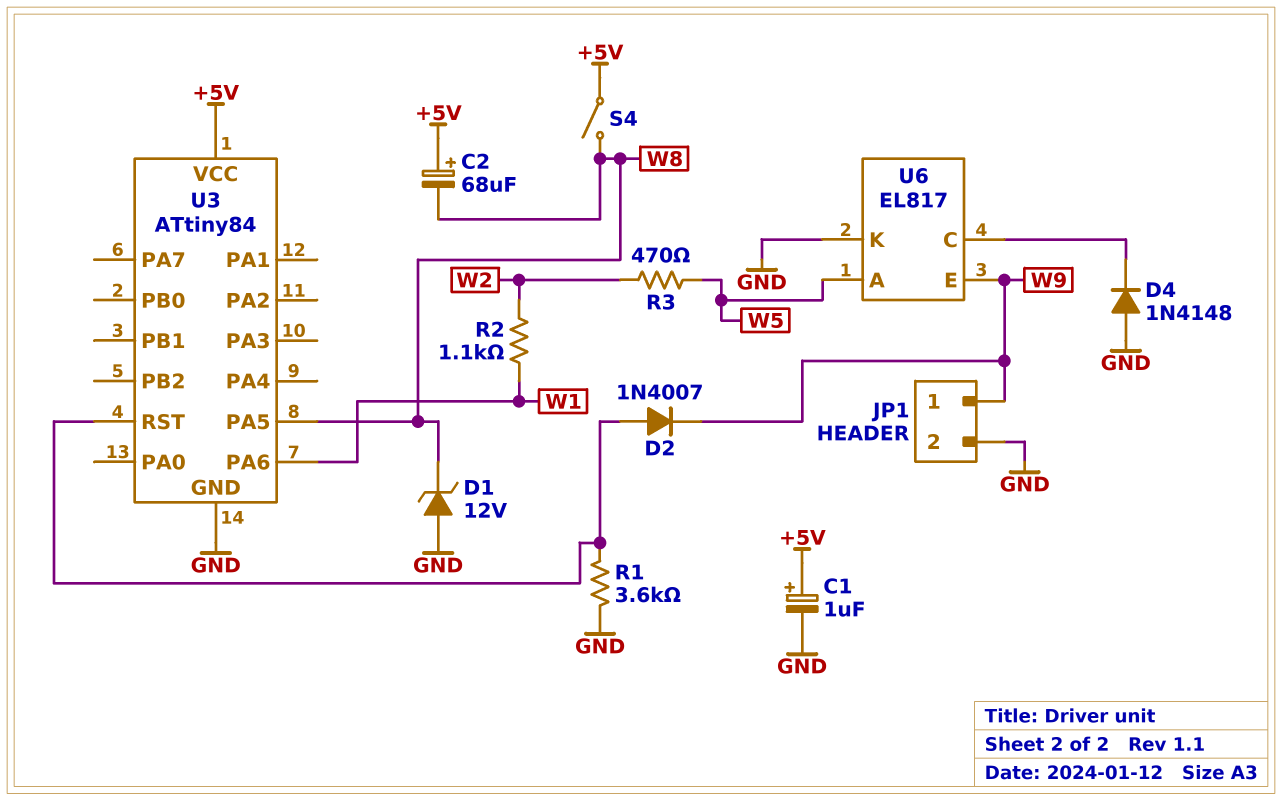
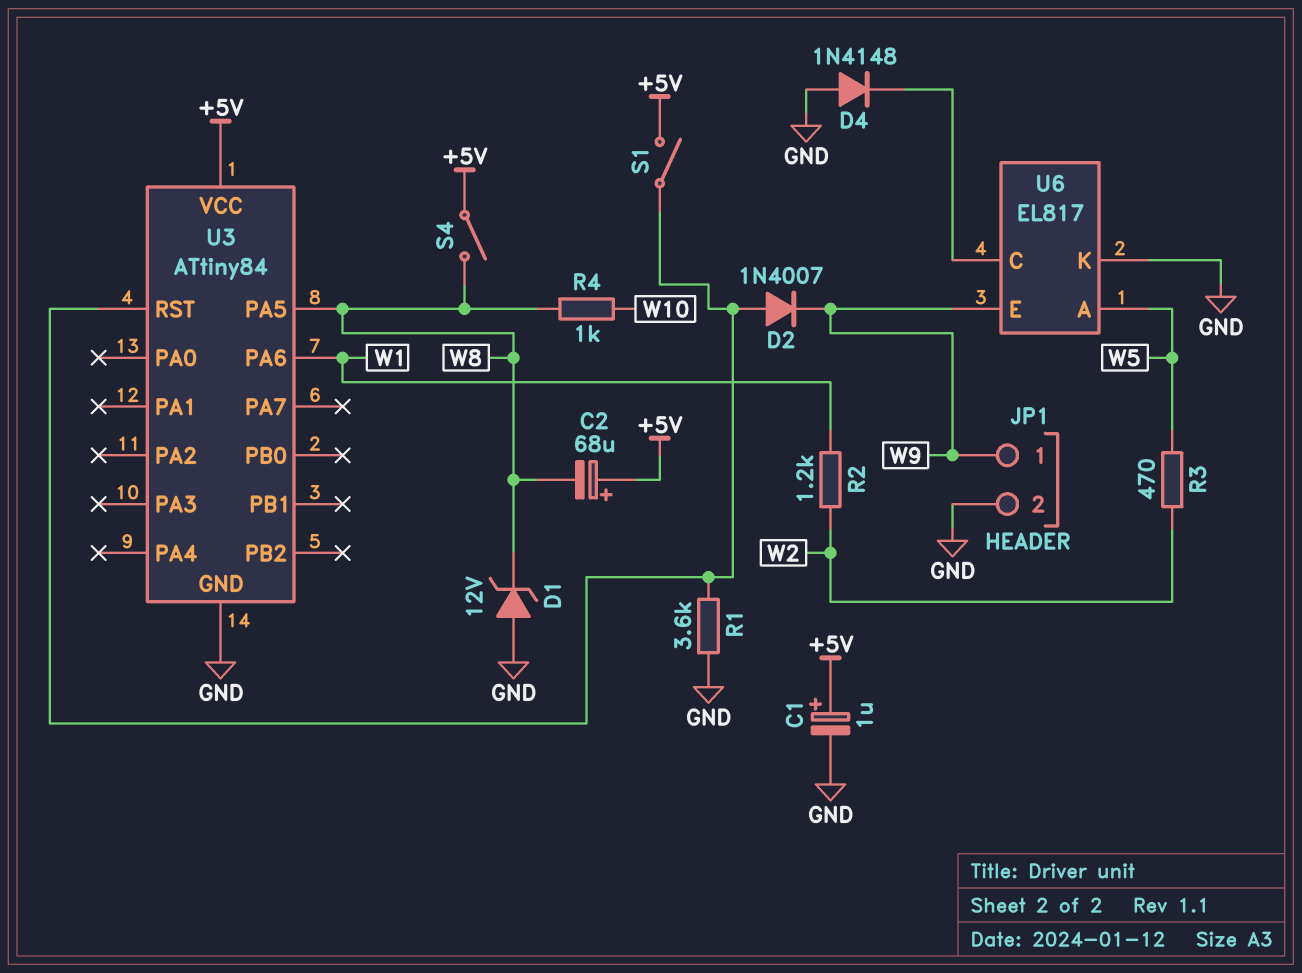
R2: 1.1k (W1, W2) -> 1.2k (W1, W2)
R4: none -> 1k (W8, W10)
S1: none -> switch (+5V, U3/RST)

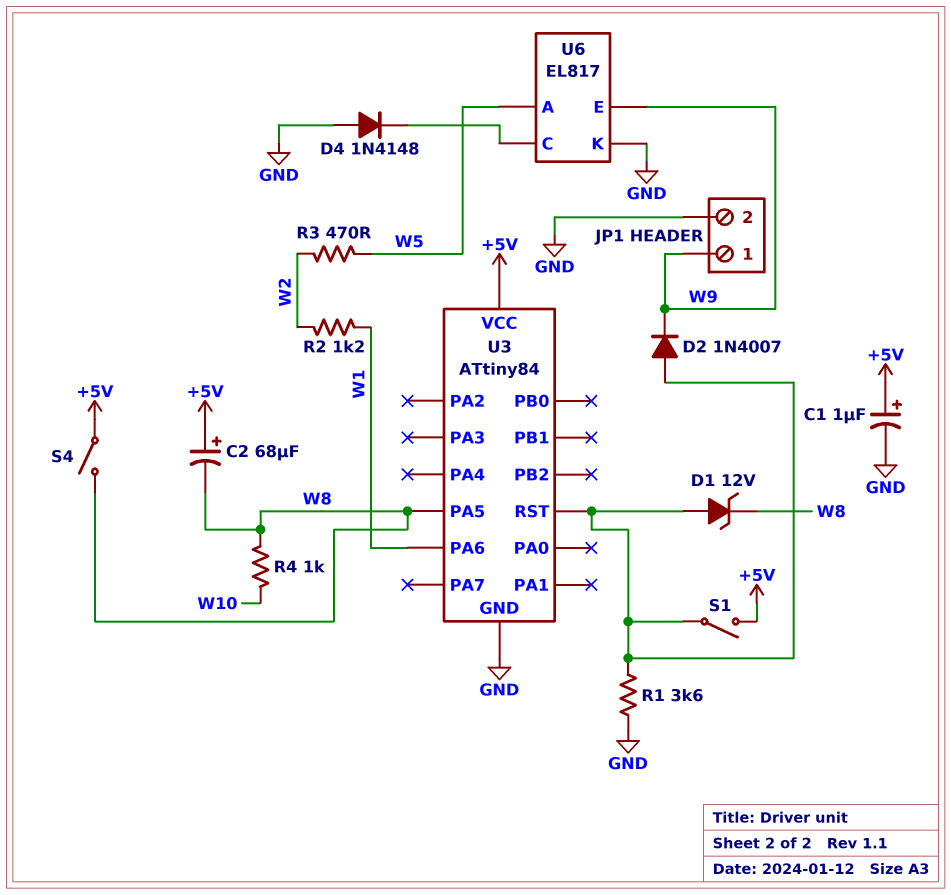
D1: zener 12V (A GND, K W8) -> zener 12V (A U3/RST, K W8)

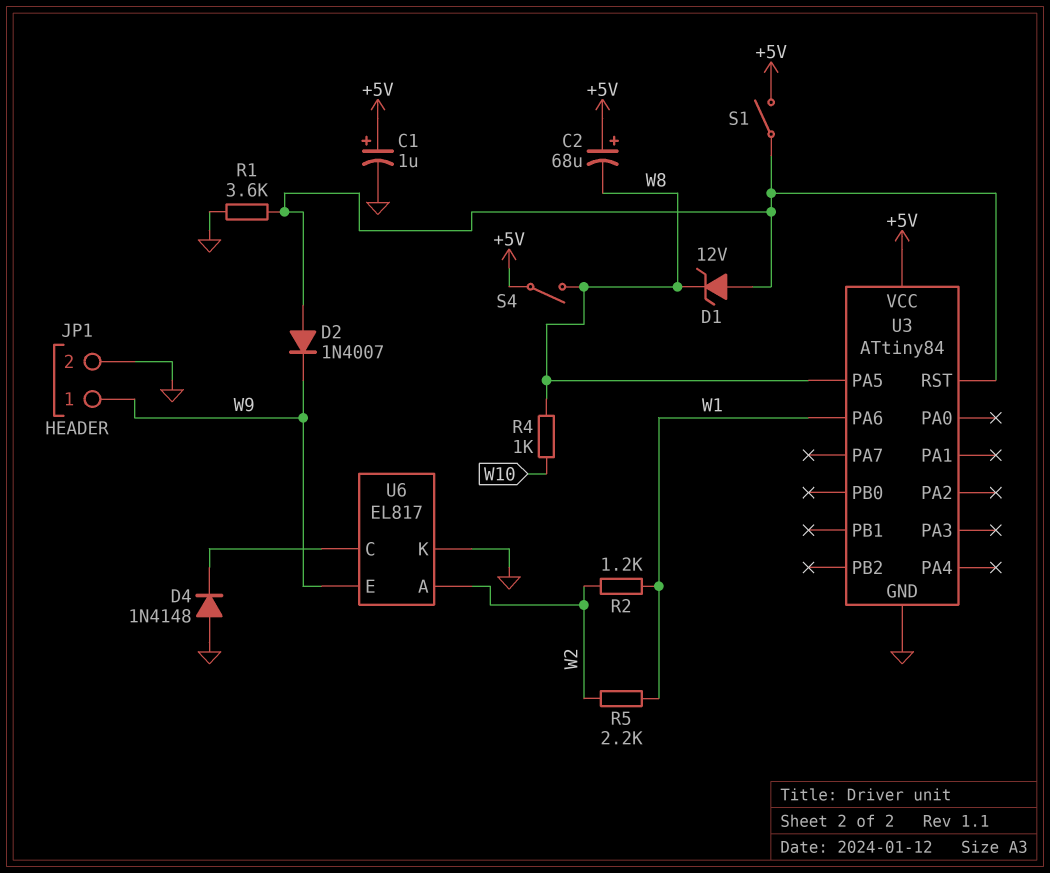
R3: 470 (W2, W5) -> none
R5: none -> 2.2k (W1, W2)
U6 pin A: W5 -> W2

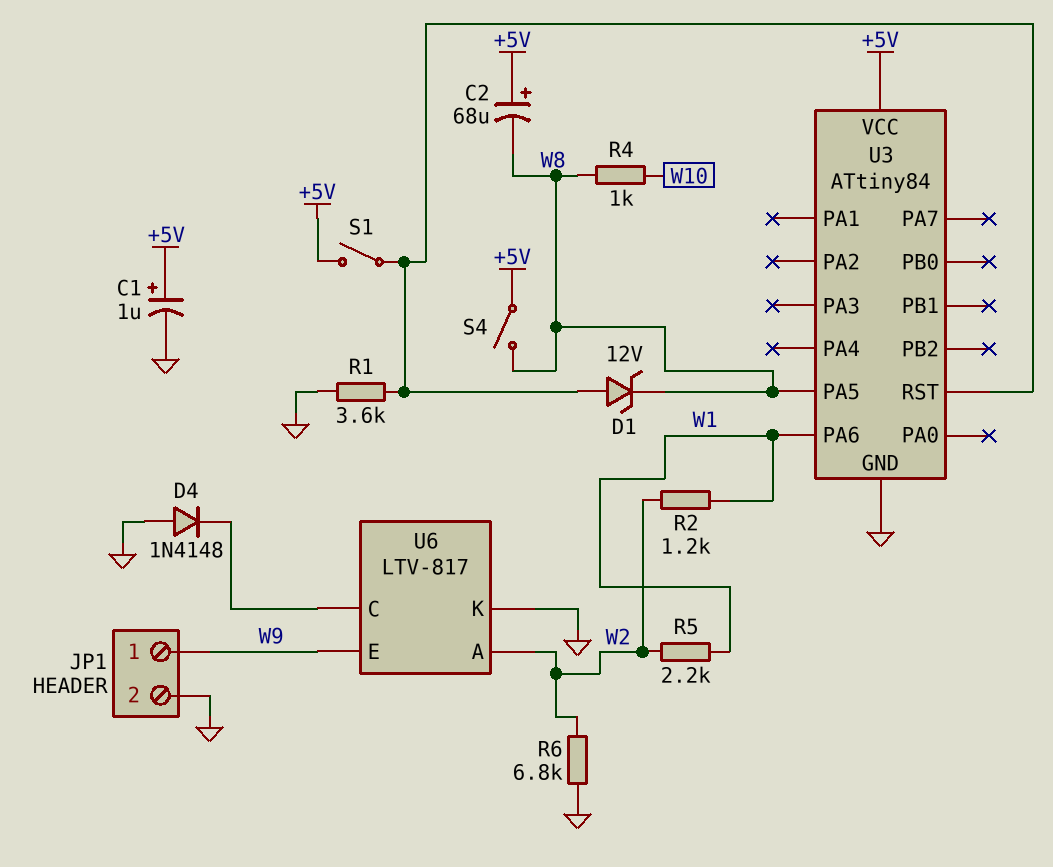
D2: diode 1N4007 (A U3/RST, K W9) -> none
R6: none -> 6.8k (GND, W2)
U6: EL817 -> LTV-817

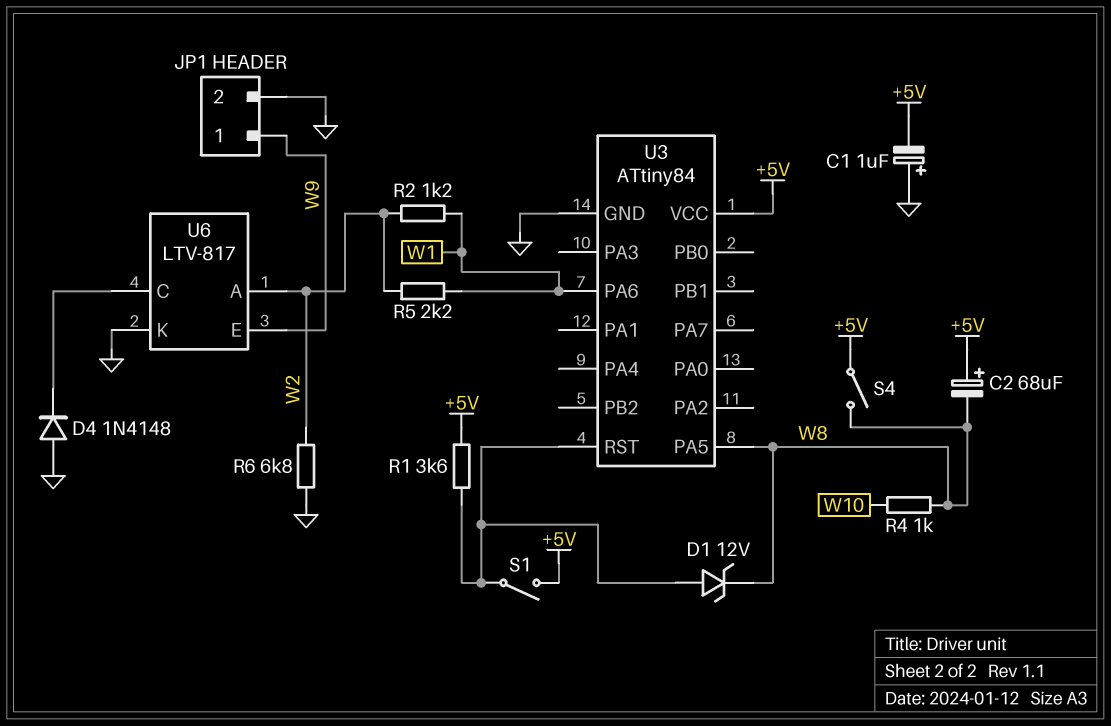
C1: 1uF (plus +5V, minus GND) -> 1uF (plus GND, minus +5V)
R1: 3.6k (GND, U3/RST) -> 3.6k (+5V, U3/RST)

